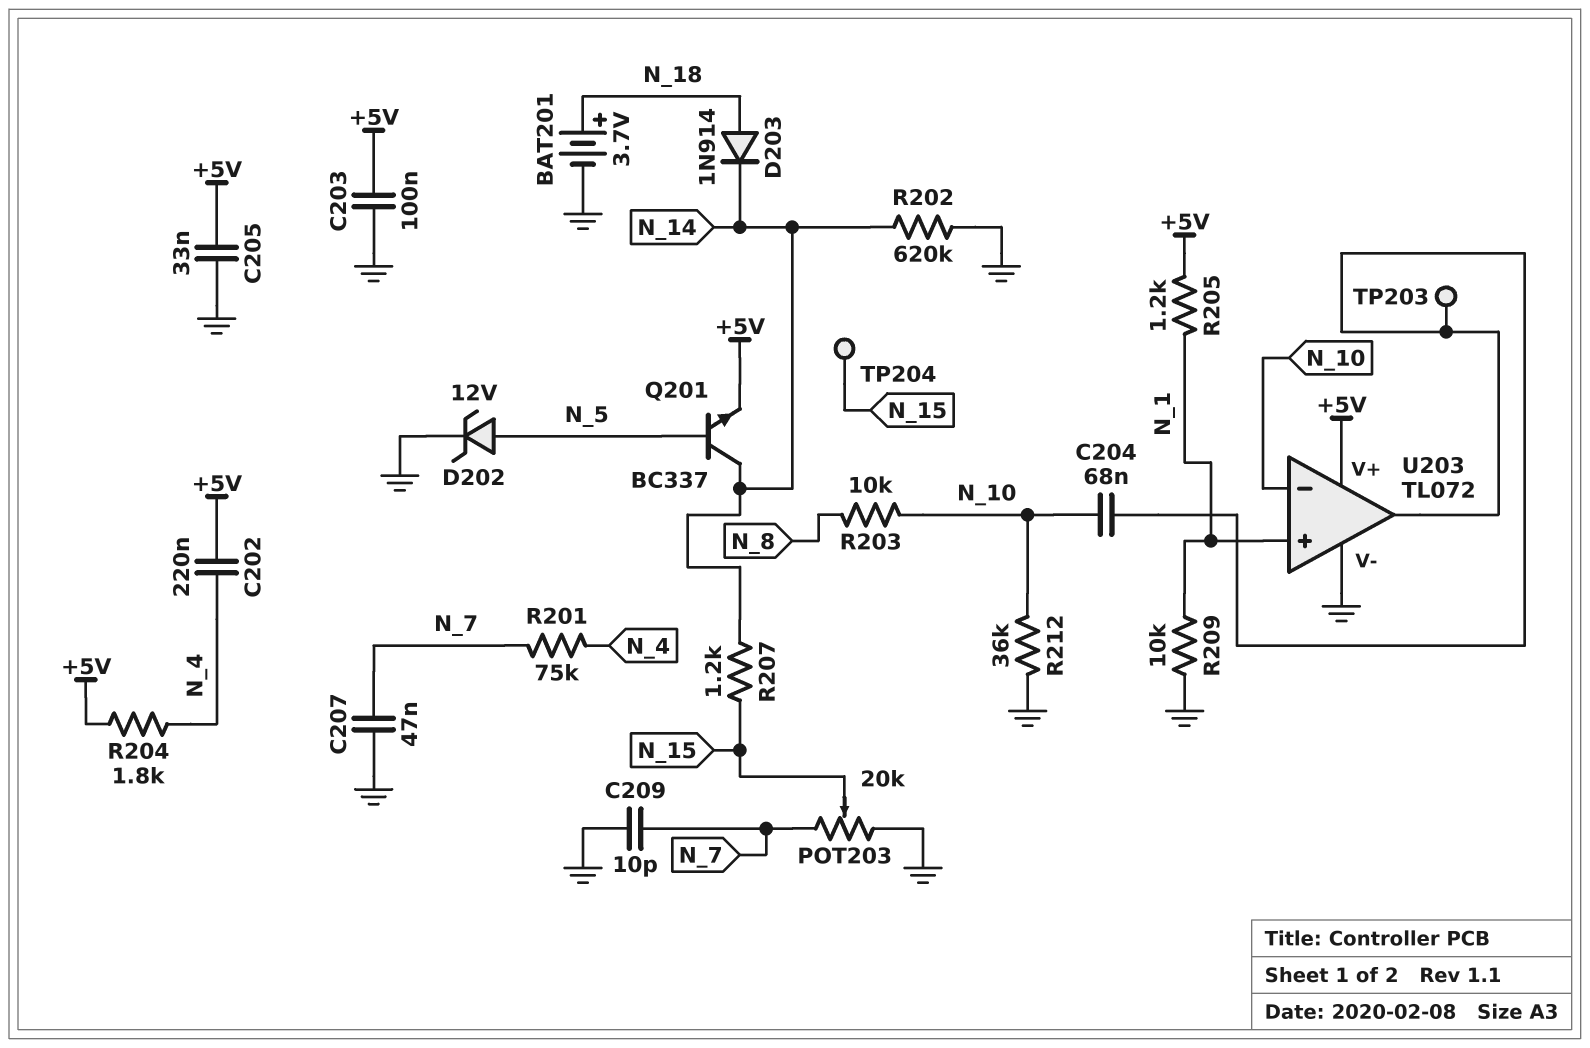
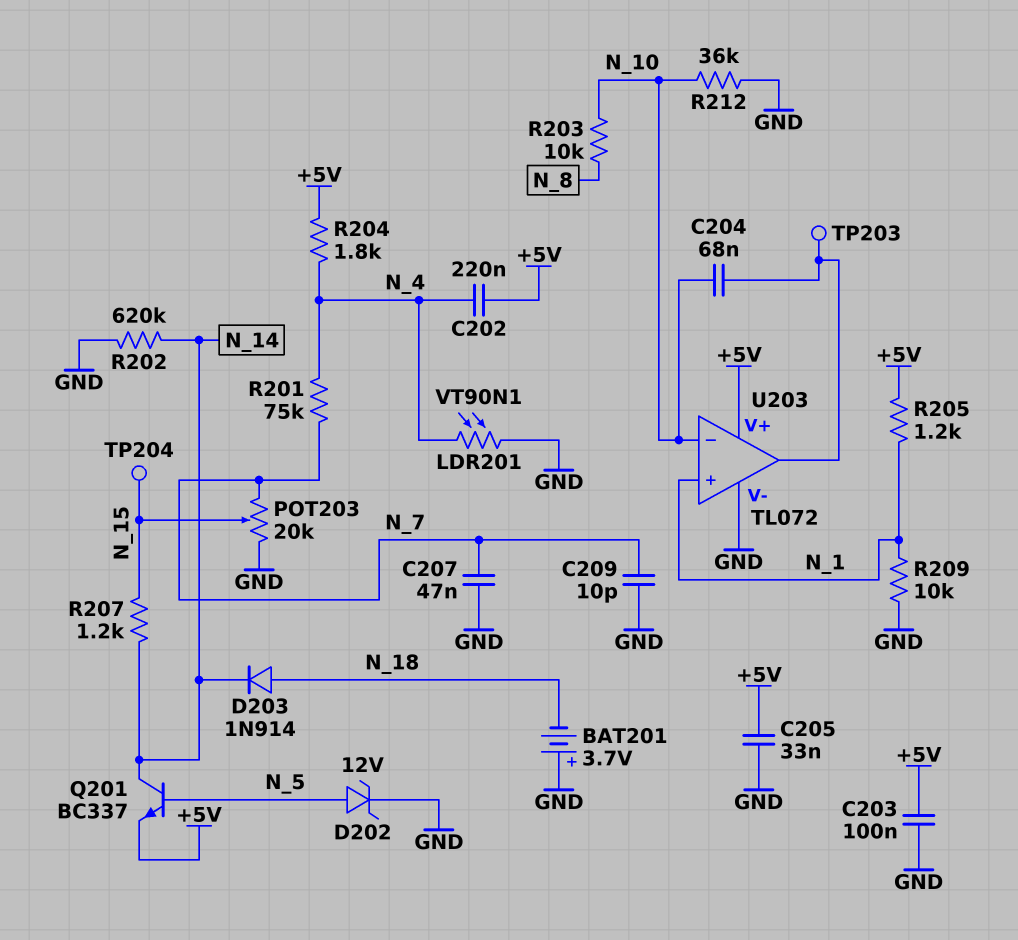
BAT201: 3.7V (plus N_18, minus GND) -> 3.7V (plus GND, minus N_18)
LDR201: none -> VT90N1 (GND, N_4)

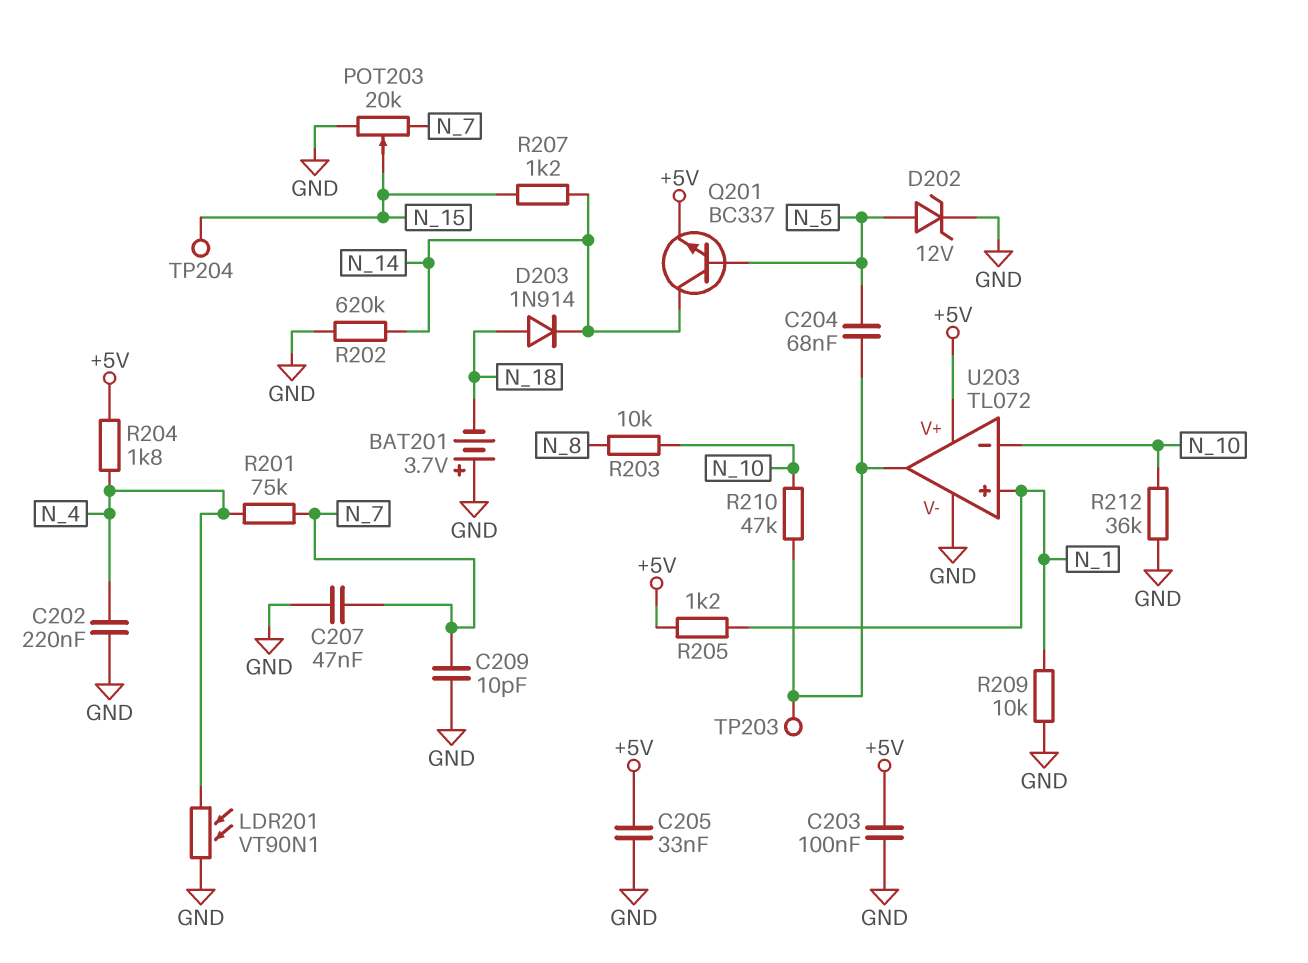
C202: 220nF (+5V, N_4) -> 220nF (GND, N_4)
C204: 68nF (N_10, U203/out) -> 68nF (N_5, U203/out)
R210: none -> 47k (N_10, U203/out)

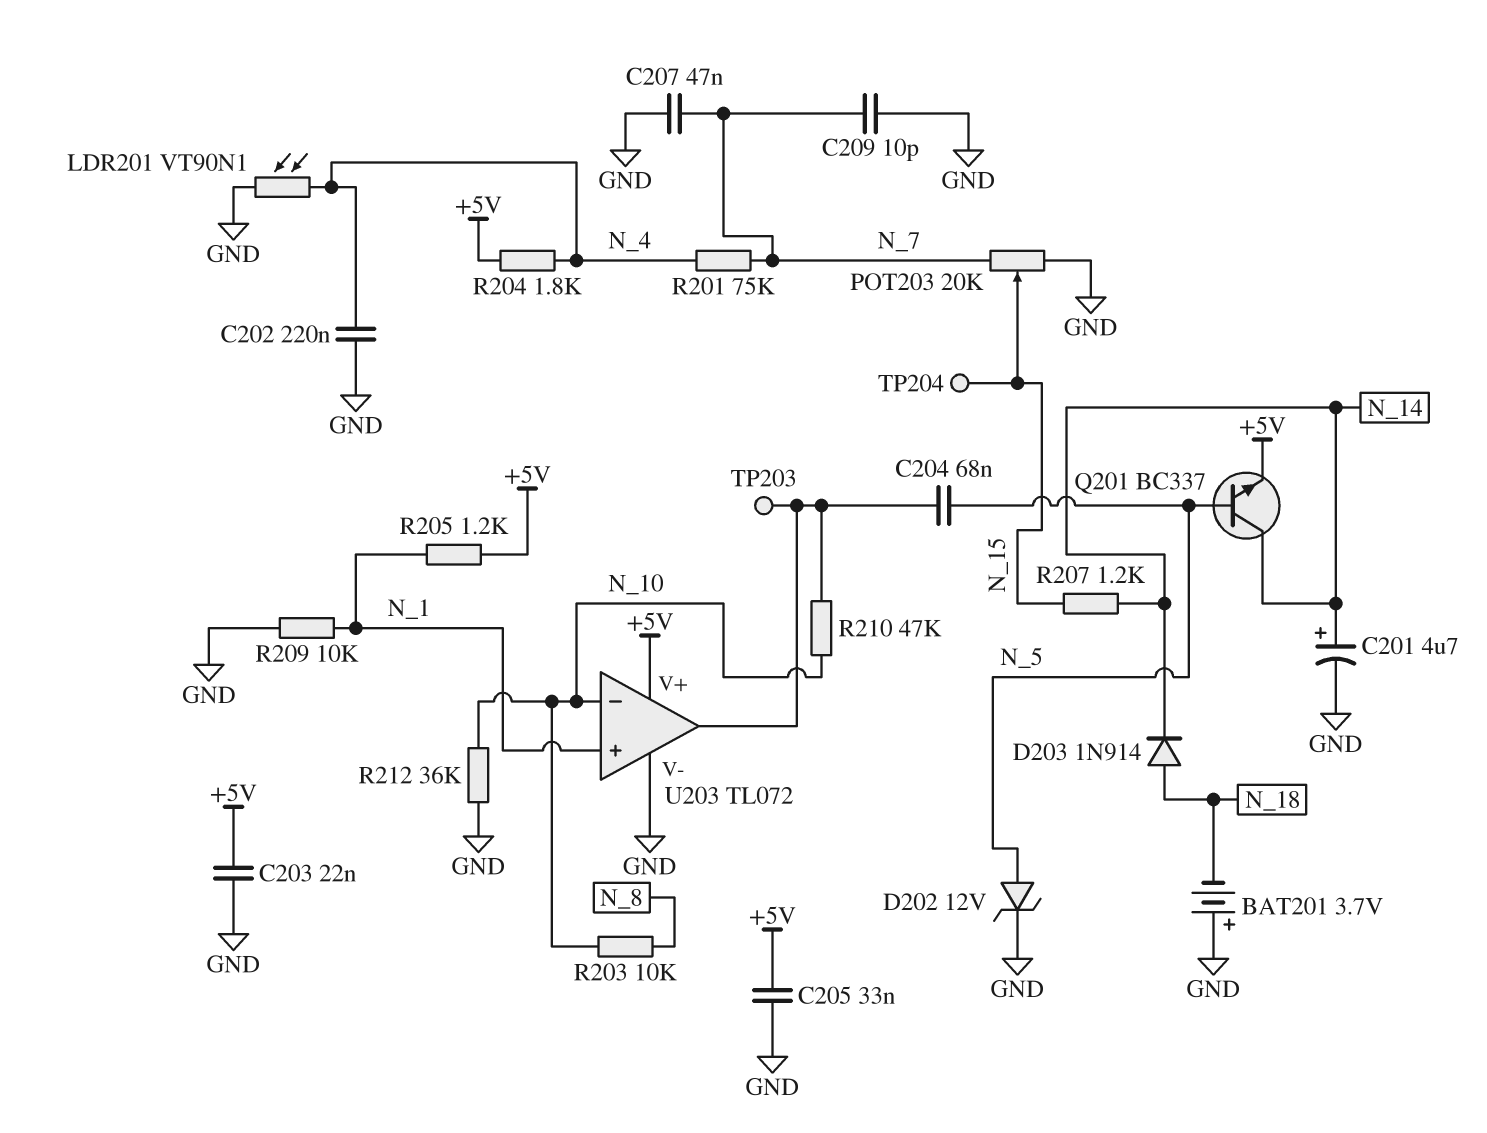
C201: none -> 4.7uF (plus N_14, minus GND)
C203: 100nF (+5V, GND) -> 22nF (+5V, GND)
R202: 620k (GND, N_14) -> none

